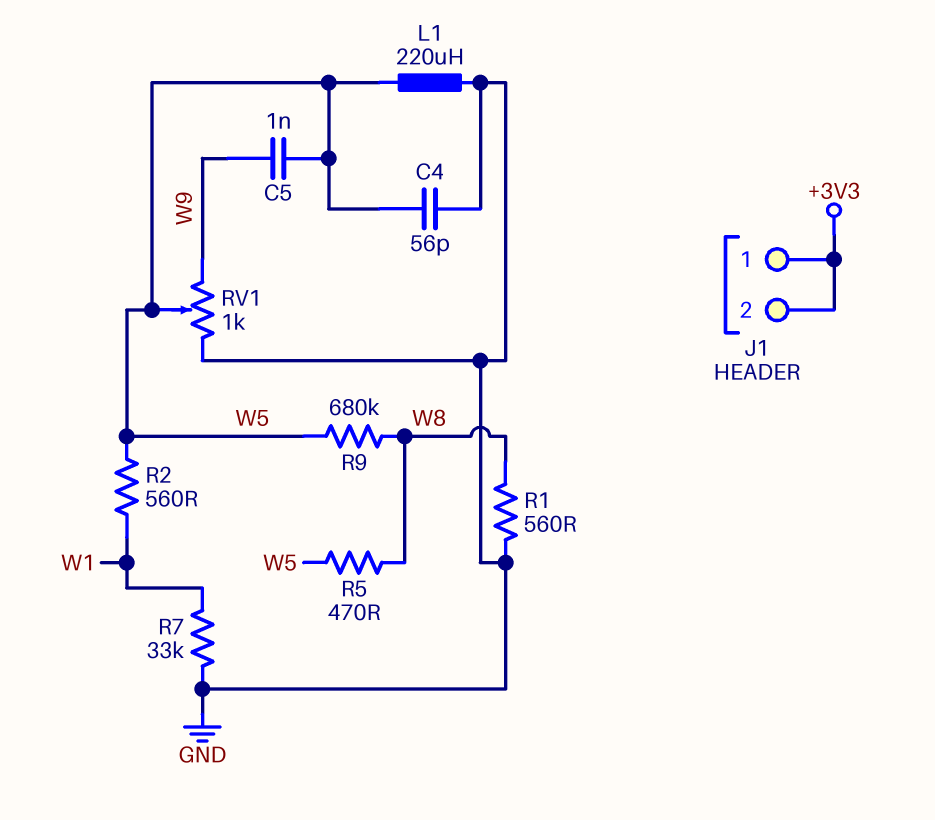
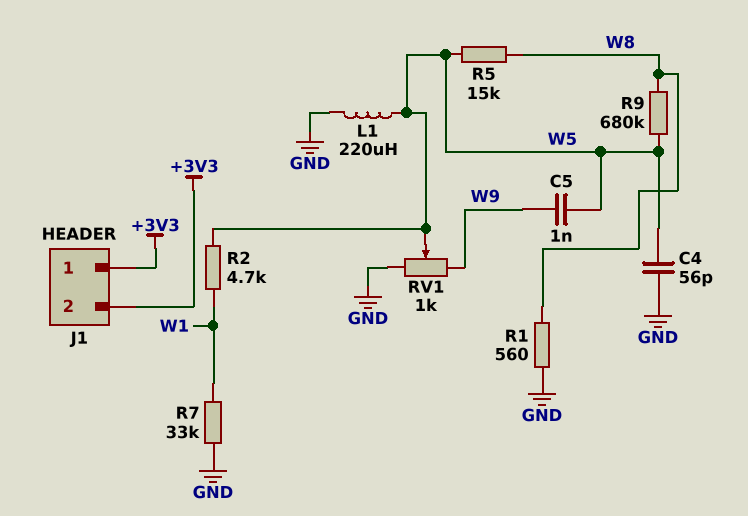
R2: 560 (W1, W5) -> 4.7k (W1, W5)
R5: 470 (W5, W8) -> 15k (W5, W8)

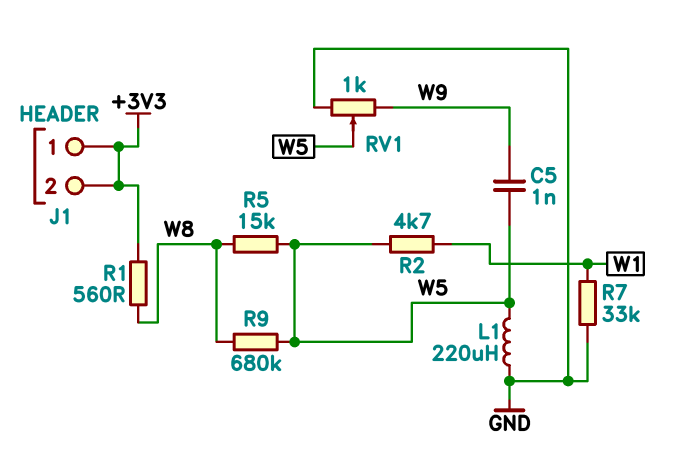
C4: 56pF (GND, W5) -> none
R1: 560 (GND, W8) -> 560 (+3V3, W8)

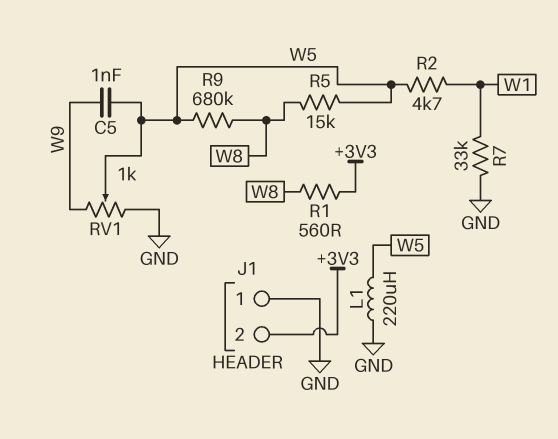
J1 pin 1: +3V3 -> GND

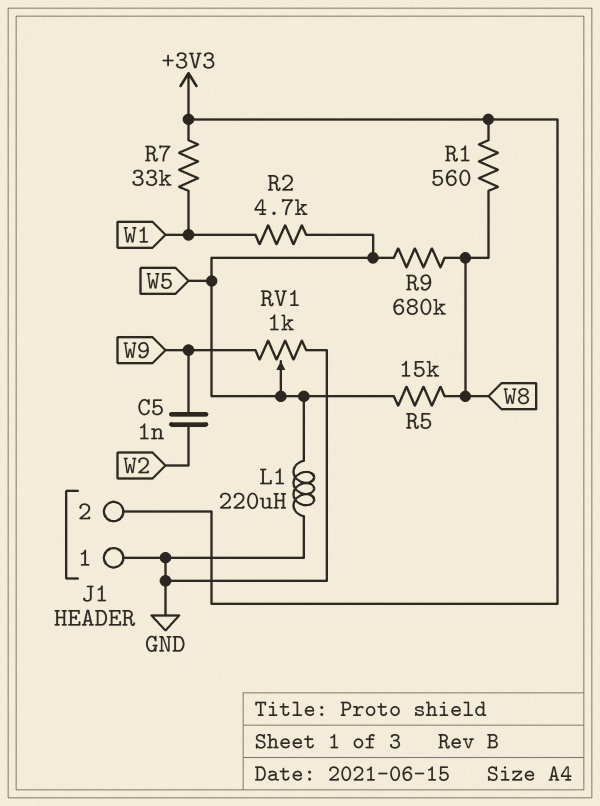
C5: 1nF (W5, W9) -> 1nF (W2, W9)
R7: 33k (GND, W1) -> 33k (+3V3, W1)

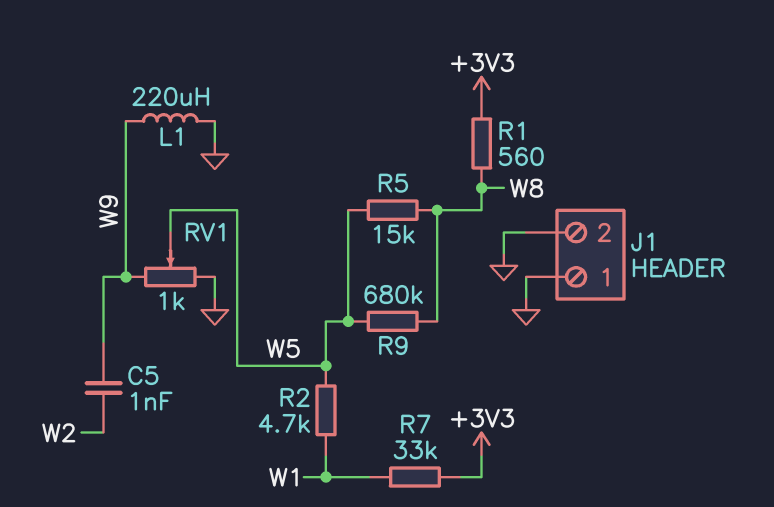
J1 pin 2: +3V3 -> GND
L1: 220uH (GND, W5) -> 220uH (GND, W9)

